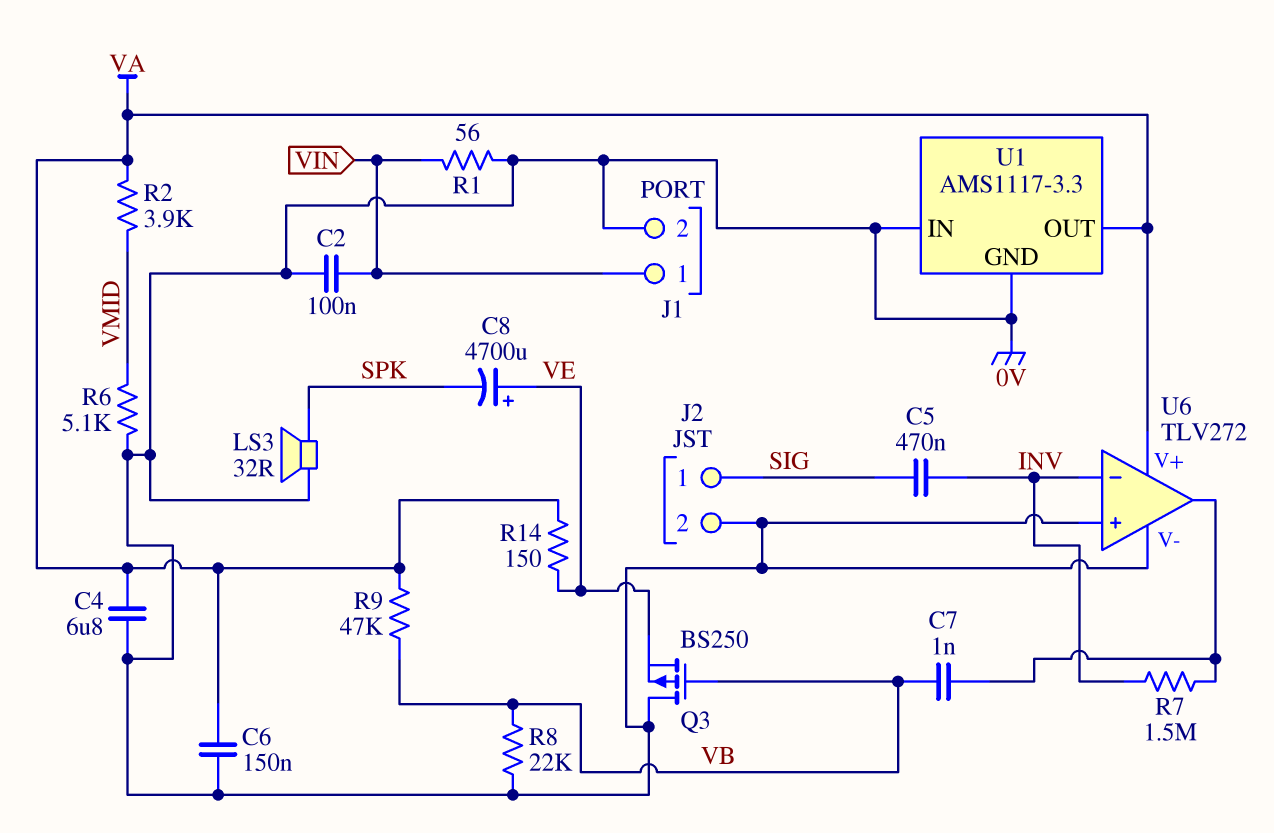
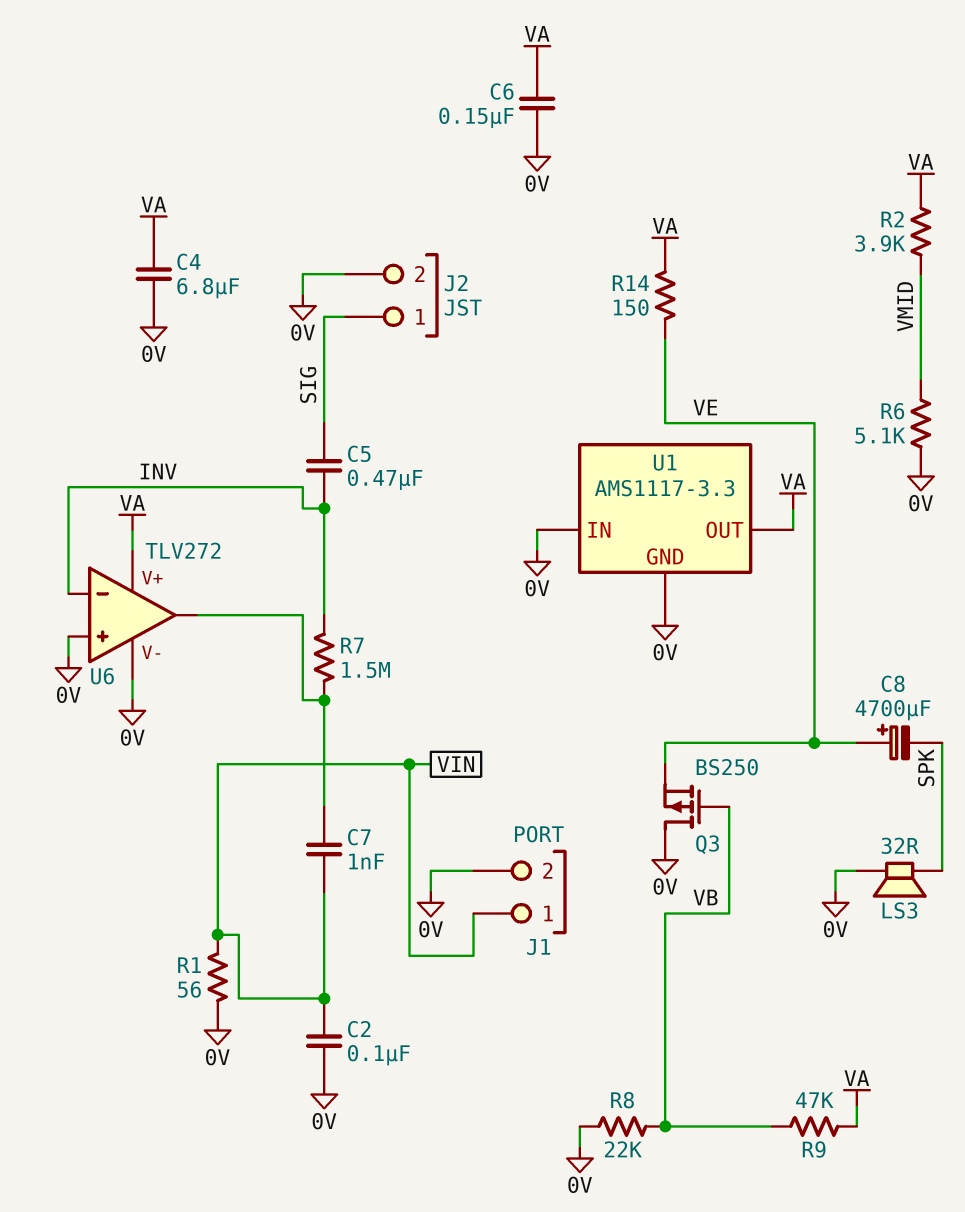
C7: 1nF (U6/out, VB) -> 1nF (U6/out, VIN)

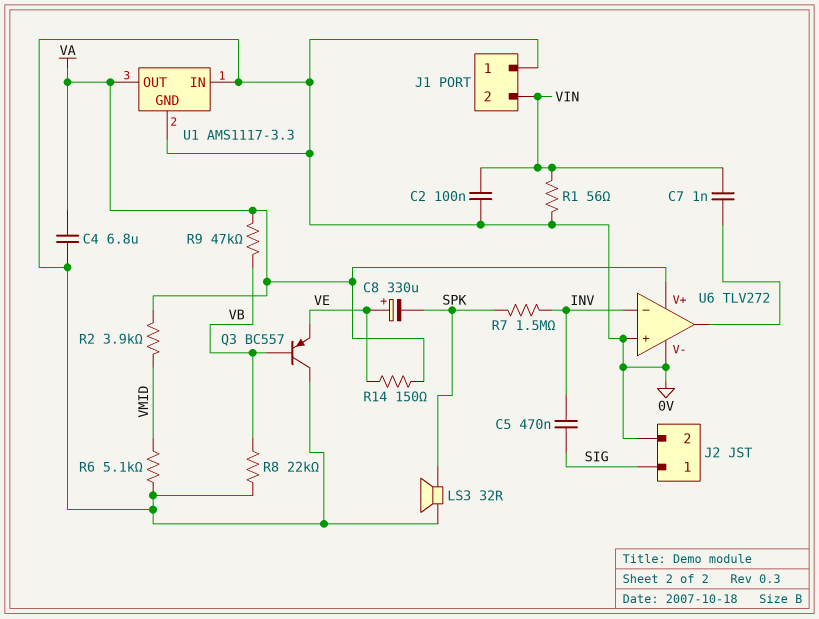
C6: 150nF (0V, VA) -> none
C8: 4700uF (plus VE, minus SPK) -> 330uF (plus VE, minus SPK)
J1 pin 1: VIN -> 0V
J1 pin 2: 0V -> VIN
Q3: PMOS BS250 (G VB, D 0V, S VE) -> PNP BC557 (B VB, C 0V, E VE)
R7: 1.5M (INV, U6/out) -> 1.5M (INV, SPK)

